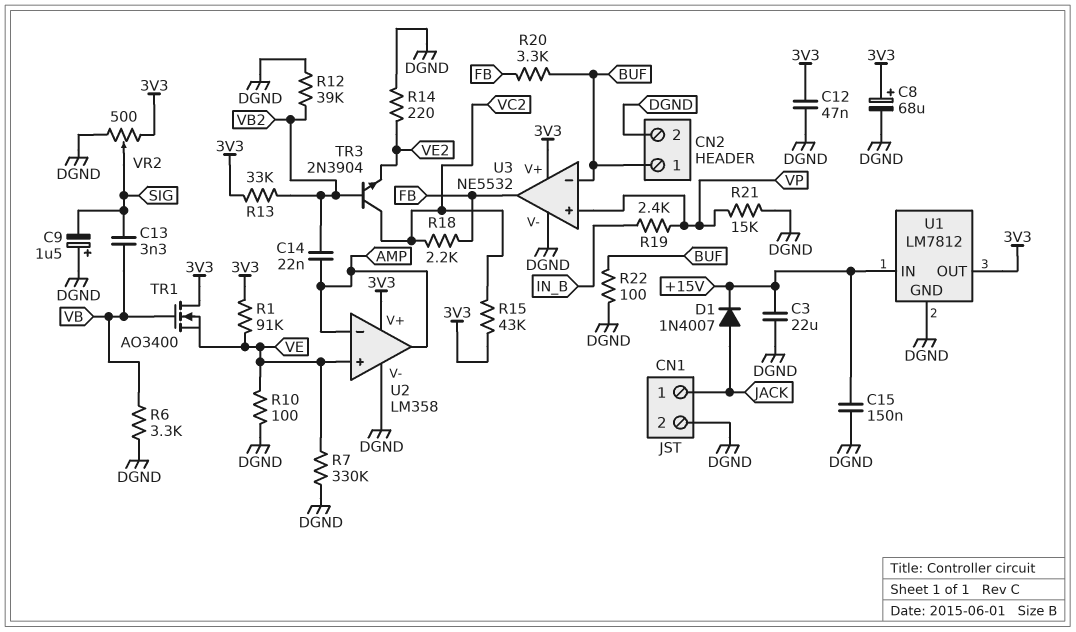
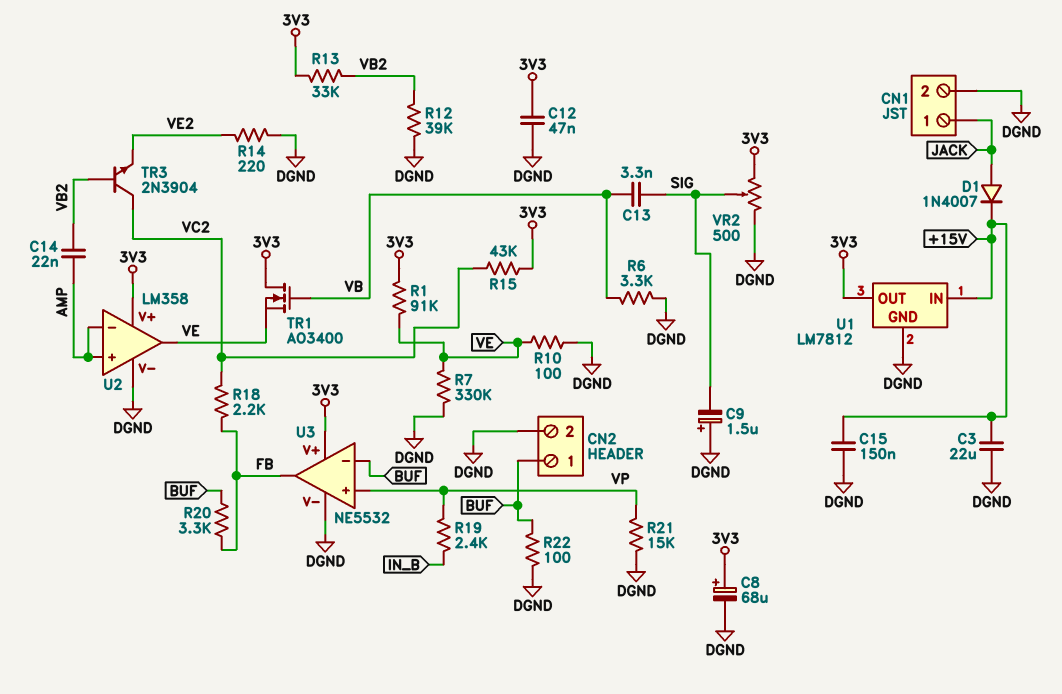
U2 pin in+: VE -> AMP
U2 pin out: AMP -> VE

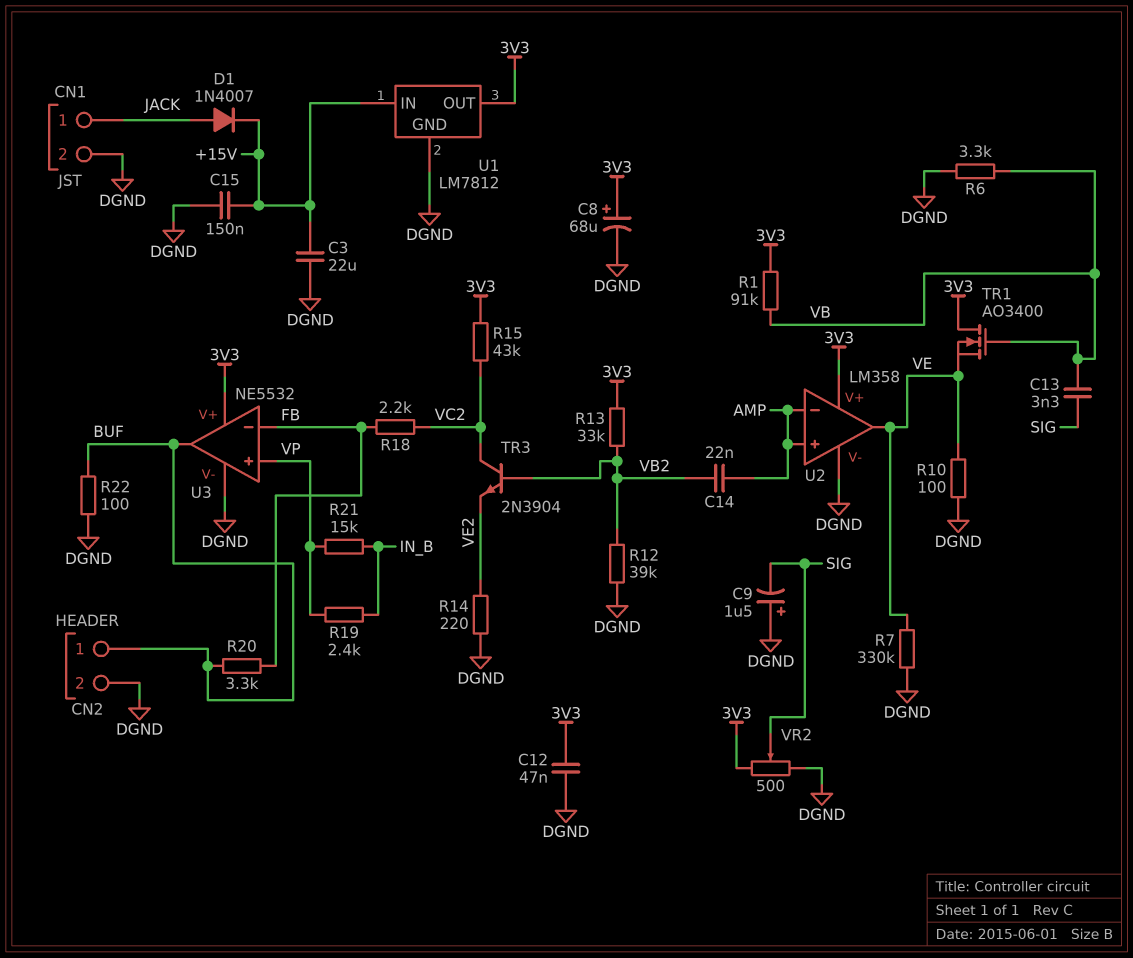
R1: 91k (3V3, VE) -> 91k (3V3, VB)
R21: 15k (DGND, VP) -> 15k (IN_B, VP)
U3 pin in-: BUF -> FB
U3 pin out: FB -> BUF

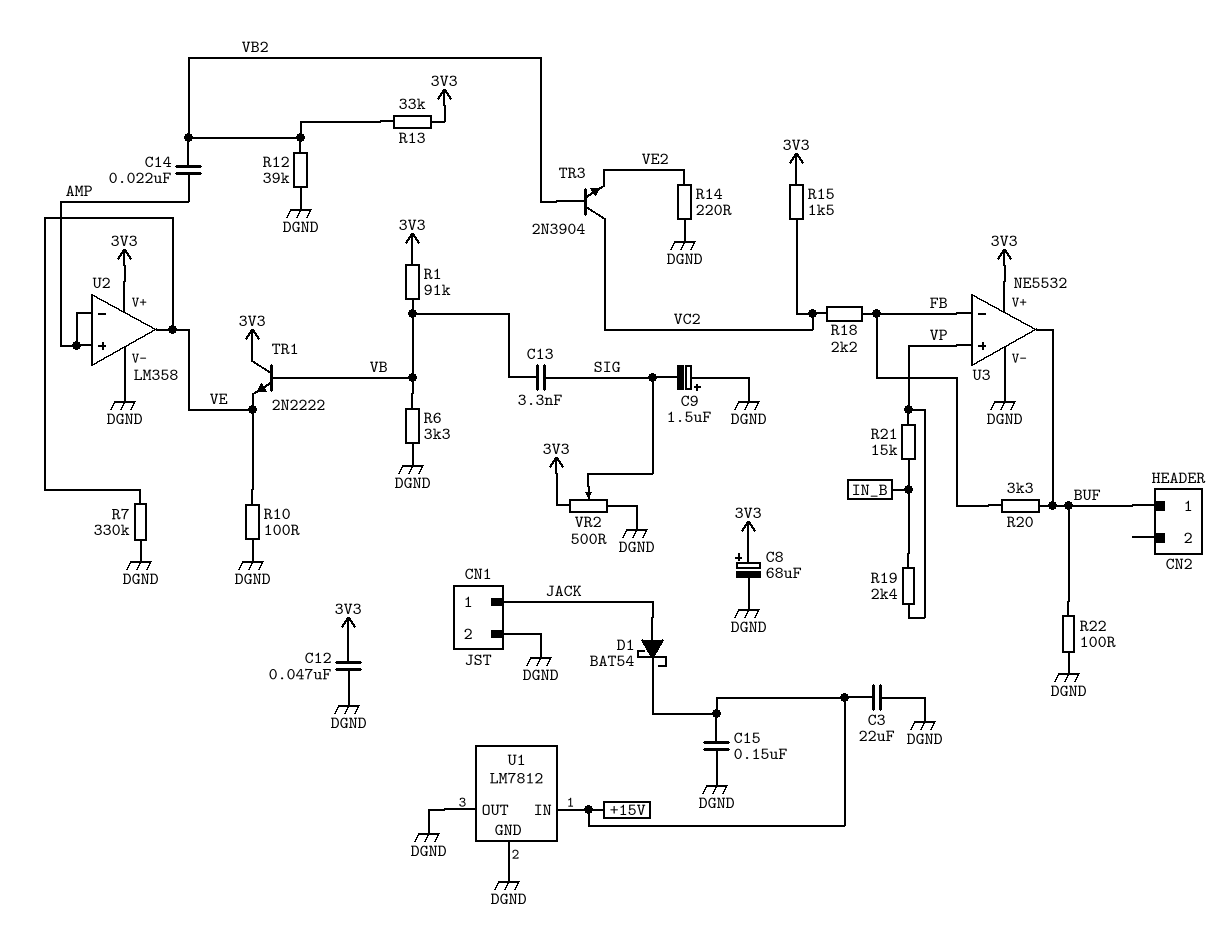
CN2 pin 2: DGND -> none
D1: diode 1N4007 (A JACK, K +15V) -> schottky BAT54 (A JACK, K +15V)
R15: 43k (3V3, VC2) -> 1.5k (3V3, VC2)
TR1: NMOS AO3400 (G VB, D 3V3, S VE) -> NPN 2N2222 (B VB, C 3V3, E VE)
U1 pin OUT: 3V3 -> DGND

